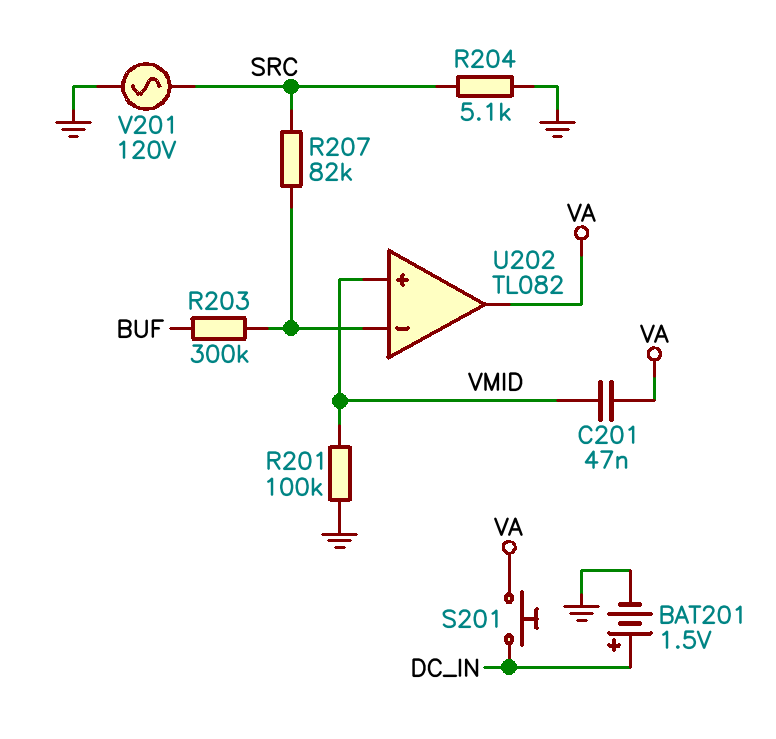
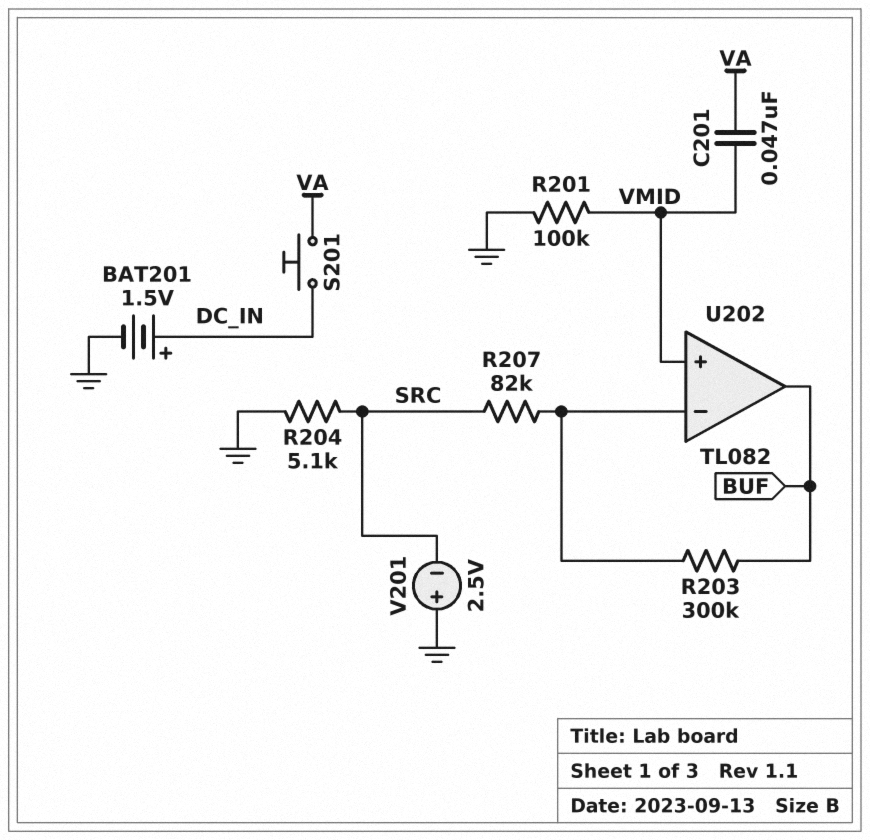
U202 pin out: VA -> BUF
V201: AC 120V (GND, SRC) -> 2.5V (plus GND, minus SRC)

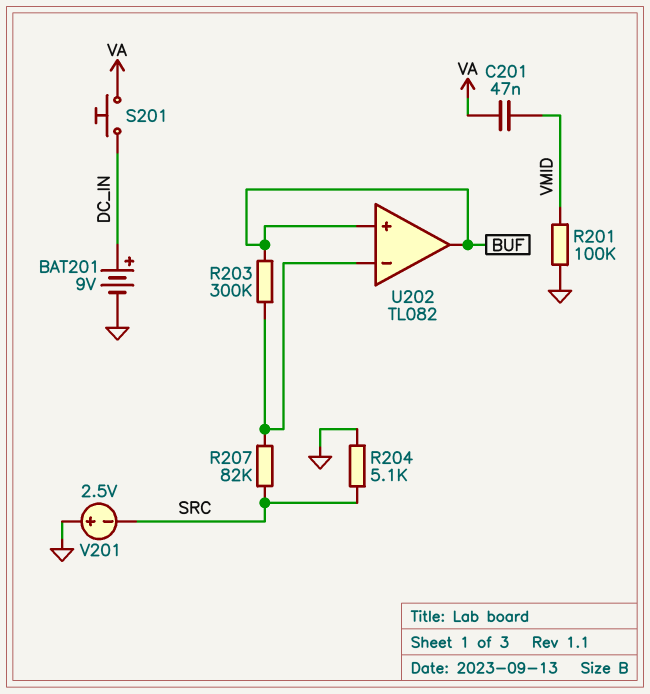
BAT201: 1.5V (plus DC_IN, minus GND) -> 9V (plus DC_IN, minus GND)
U202 pin in+: VMID -> BUF

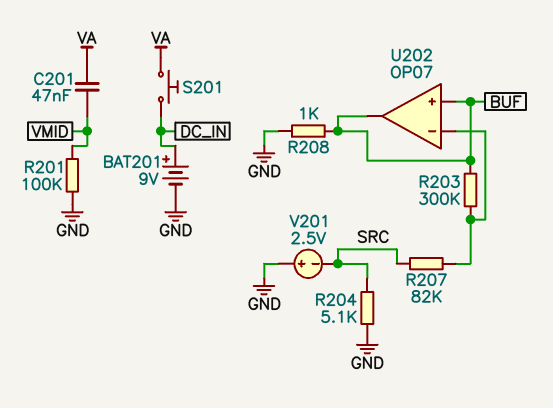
R208: none -> 1k (BUF, GND)
U202: TL082 -> OP07

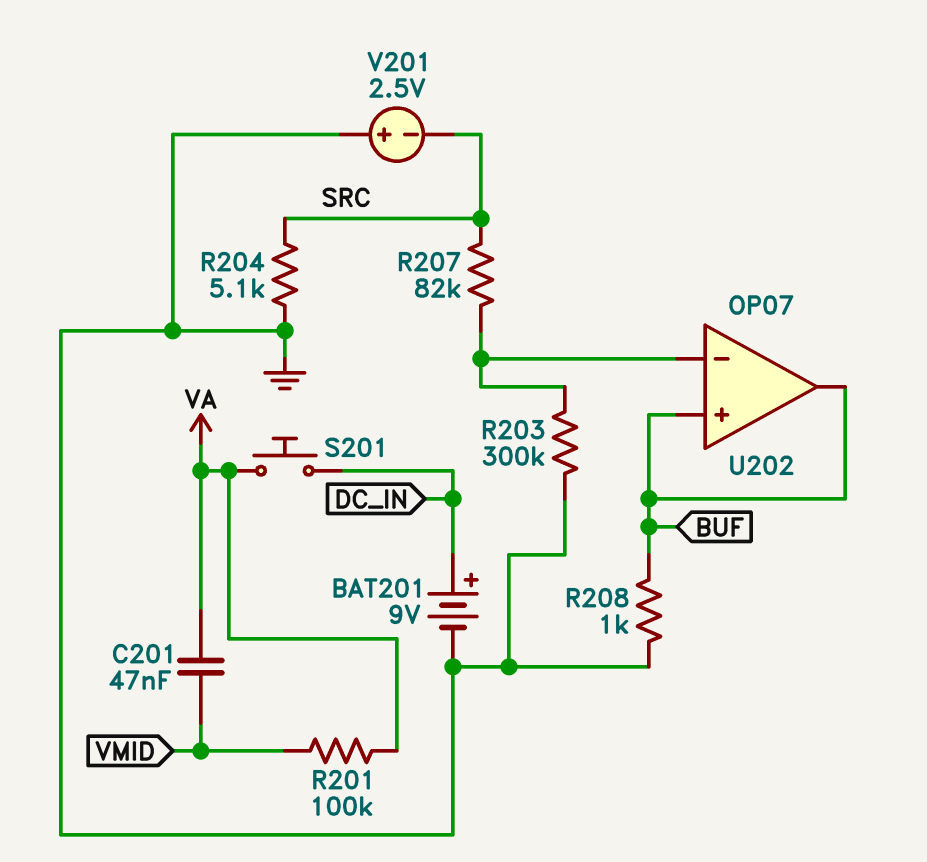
R201: 100k (GND, VMID) -> 100k (VA, VMID)
R203: 300k (BUF, U202/in-) -> 300k (GND, U202/in-)

